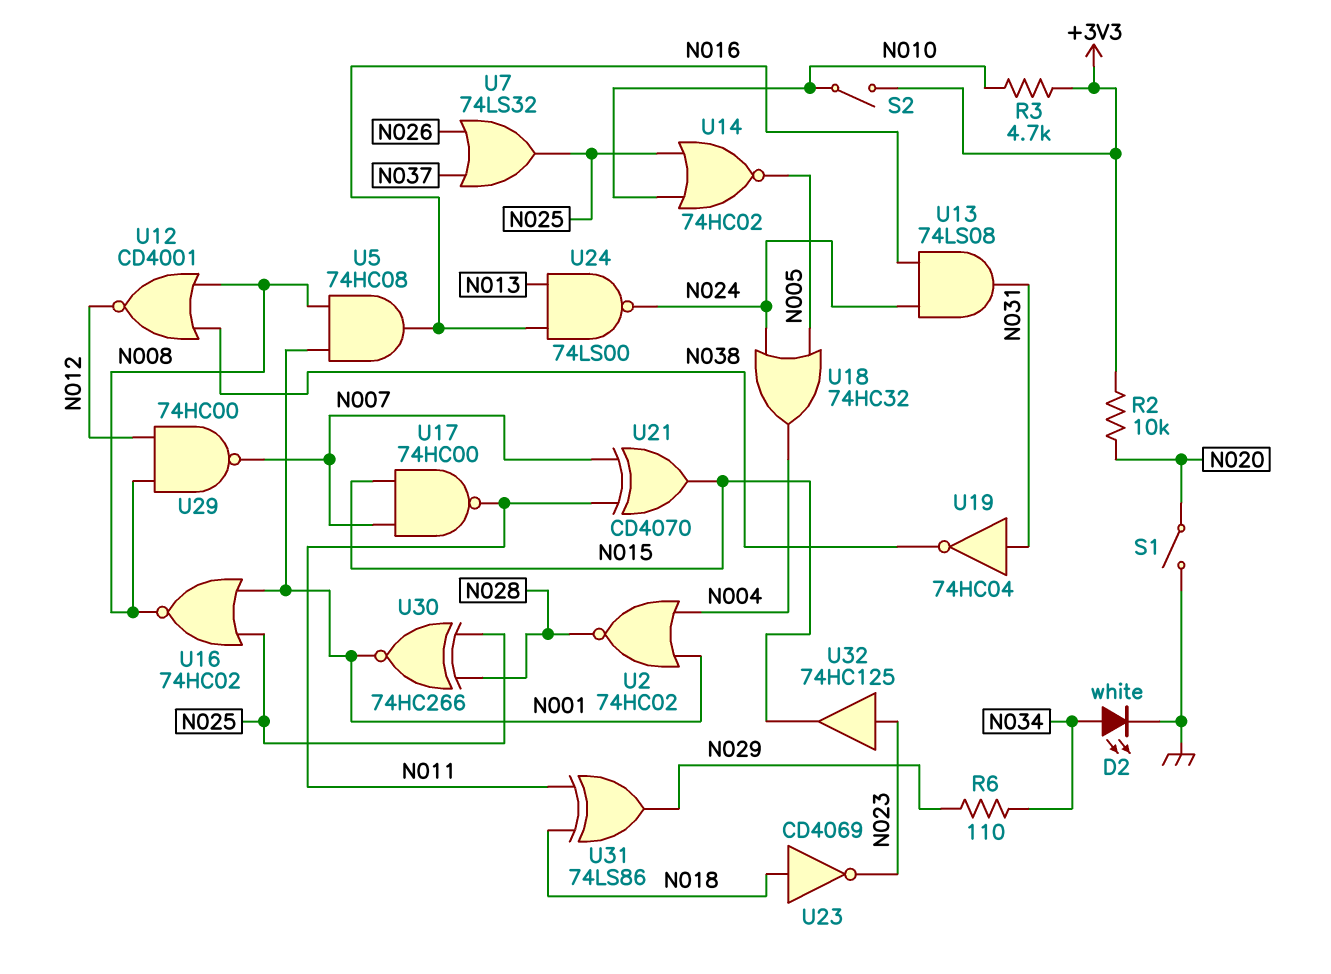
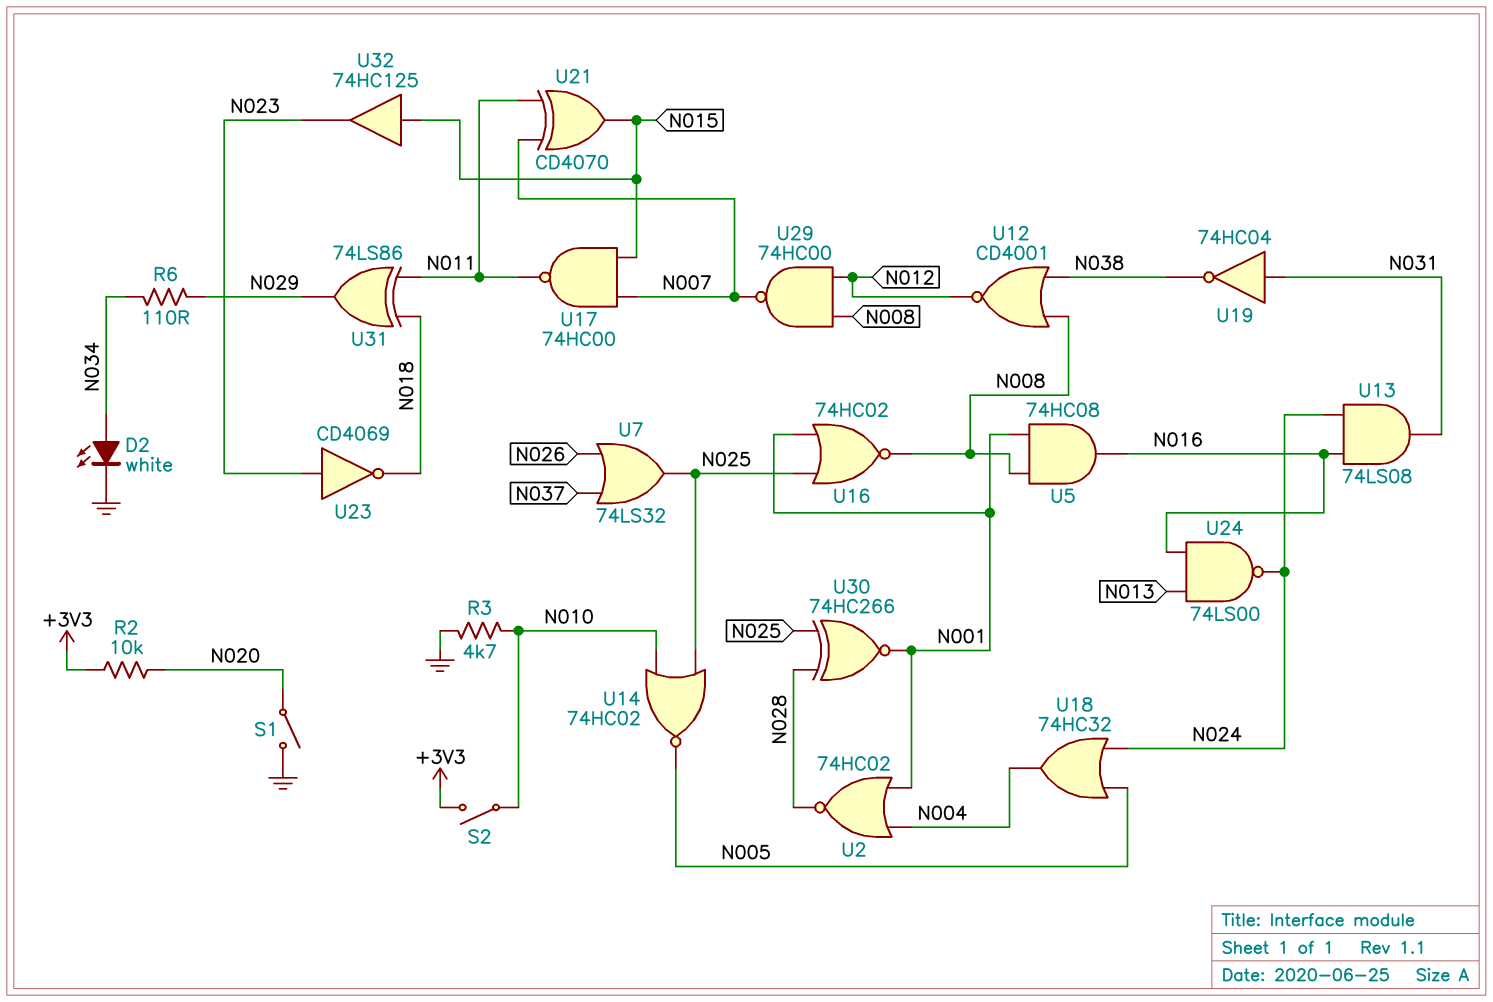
R3: 4.7k (+3V3, N010) -> 4.7k (GND, N010)
U23: NOT CD4069 (in N018, out N023) -> NOT CD4069 (in N023, out N018)
U32: buffer 74HC125 (in N023, out N015) -> buffer 74HC125 (in N015, out N023)

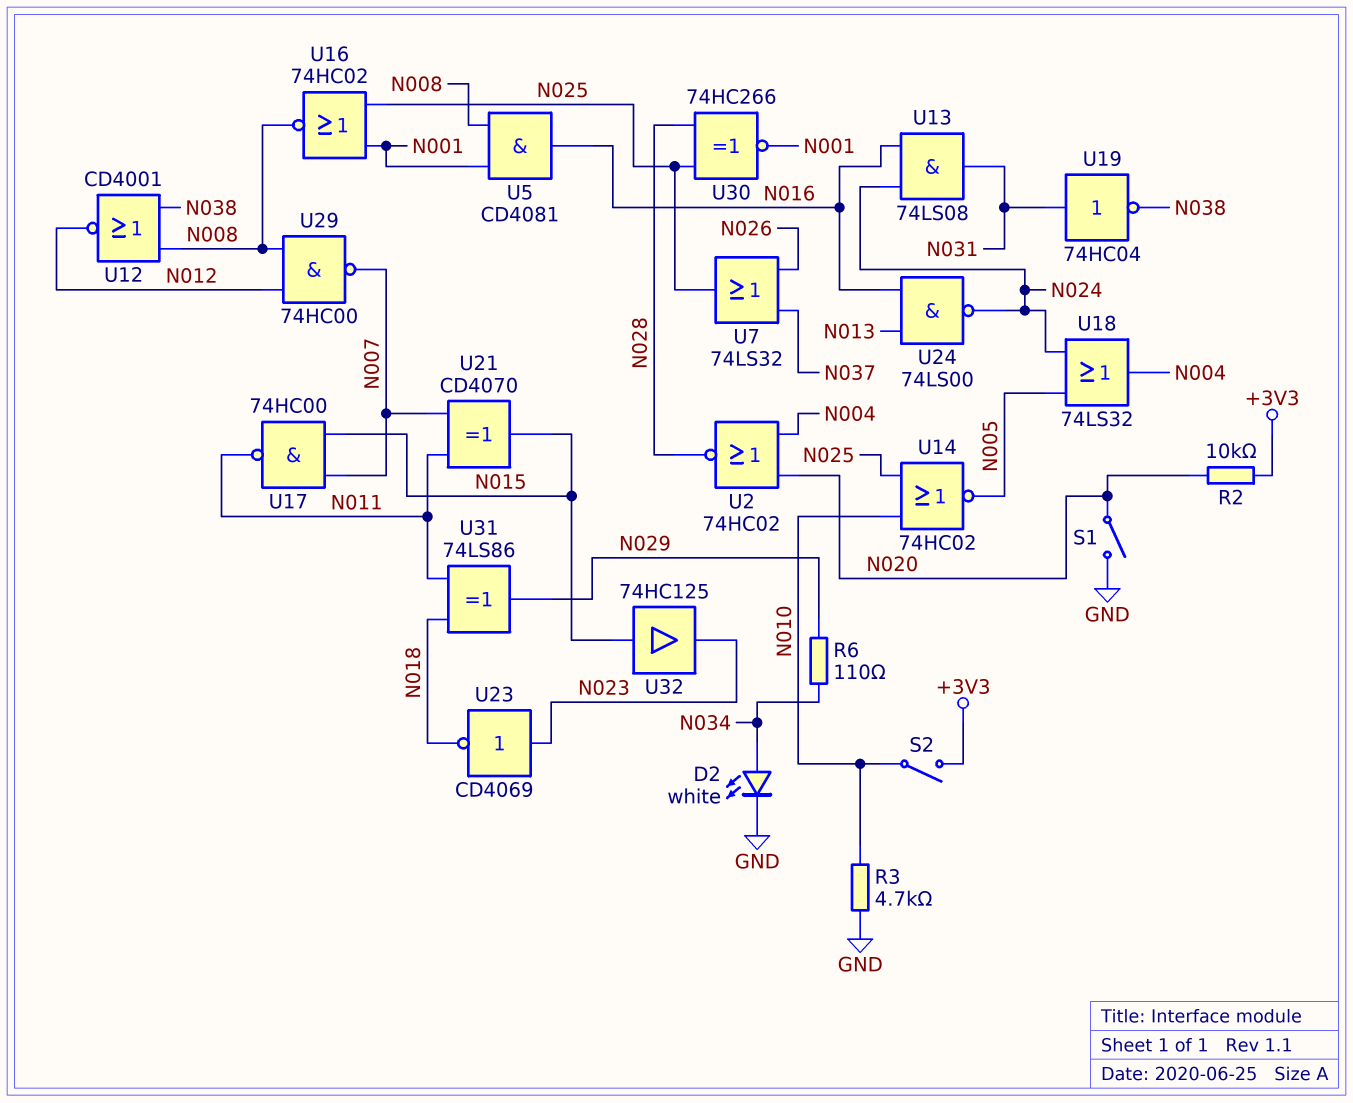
U2: NOR 74HC02 (in N001, in N004, out N028) -> NOR 74HC02 (in N004, in N020, out N028)
U5: AND 74HC08 (in N001, in N008, out N016) -> AND CD4081 (in N001, in N008, out N016)
U18: OR 74HC32 (in N005, in N024, out N004) -> OR 74LS32 (in N005, in N024, out N004)

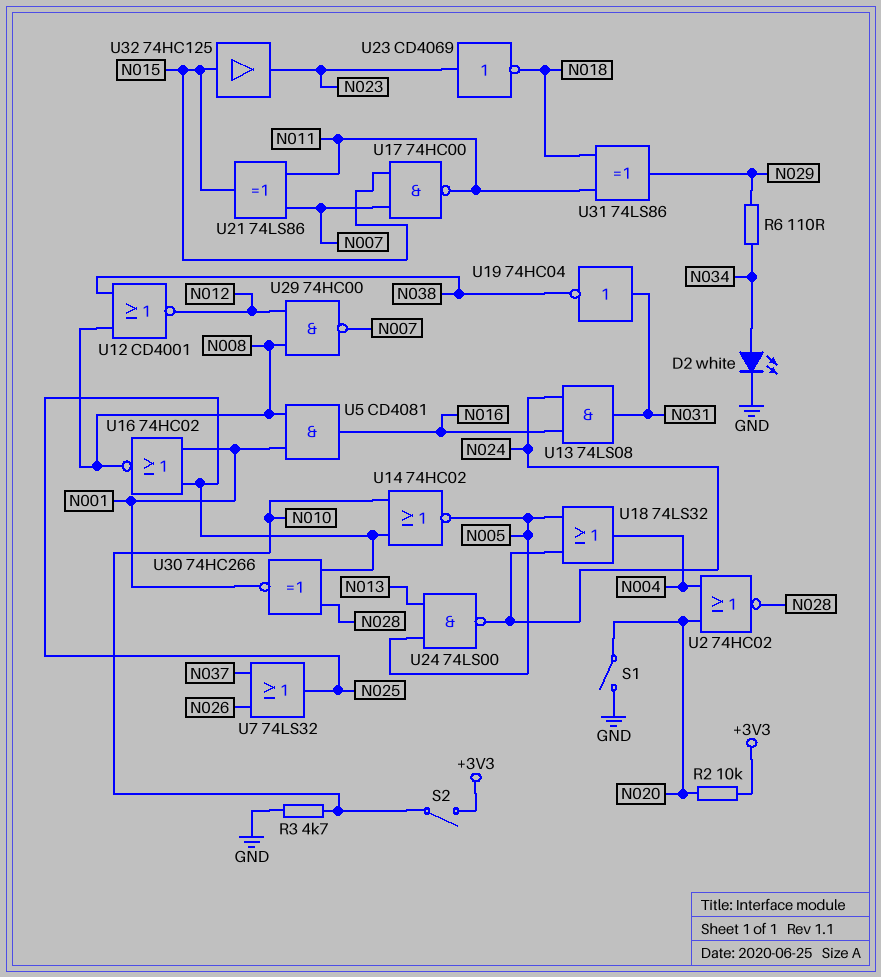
U21: XOR CD4070 (in N007, in N011, out N015) -> XOR 74LS86 (in N007, in N011, out N015)
U24: NAND 74LS00 (in N013, in N016, out N024) -> NAND 74LS00 (in N005, in N013, out N024)

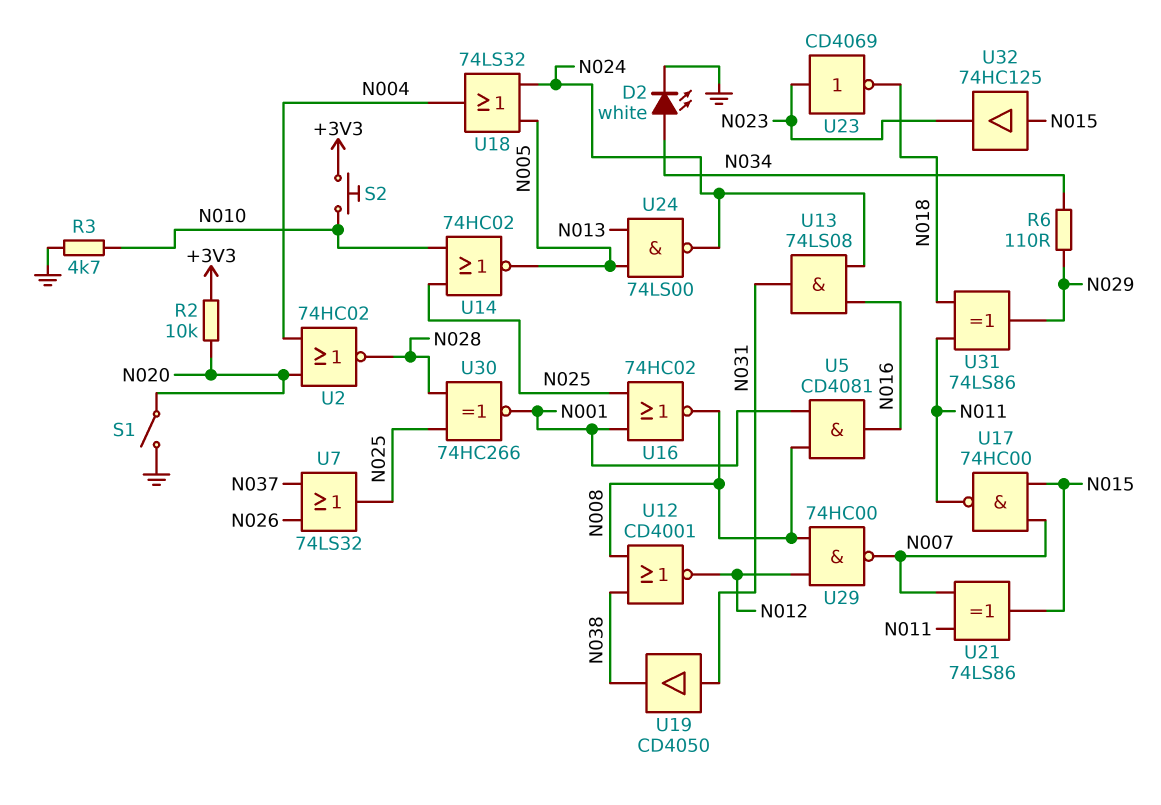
S2: switch (+3V3, N010) -> button (+3V3, N010)
U19: NOT 74HC04 (in N031, out N038) -> buffer CD4050 (in N031, out N038)

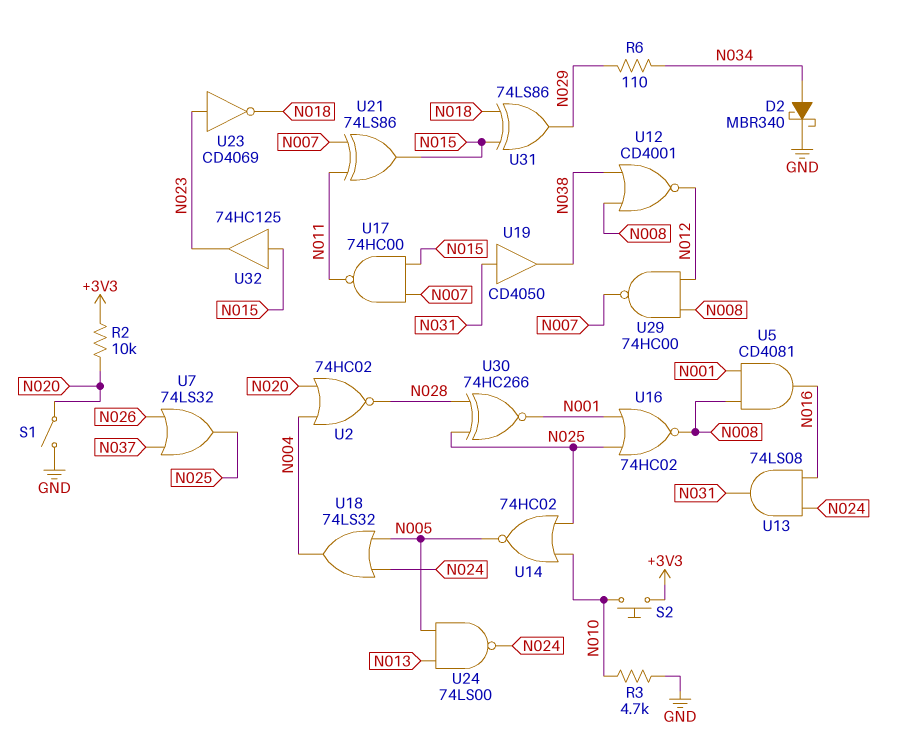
D2: LED white (A N034, K GND) -> schottky MBR340 (A N034, K GND)
U31: XOR 74LS86 (in N011, in N018, out N029) -> XOR 74LS86 (in N015, in N018, out N029)

